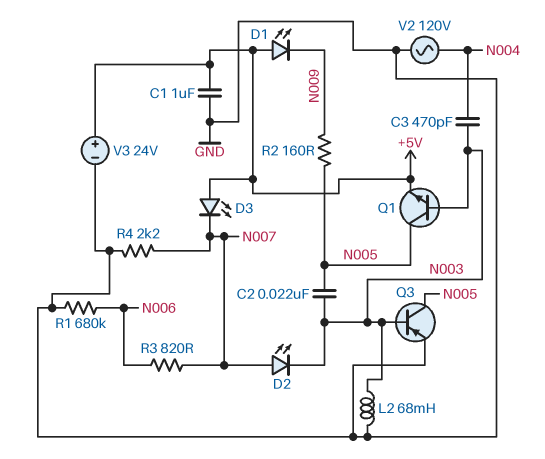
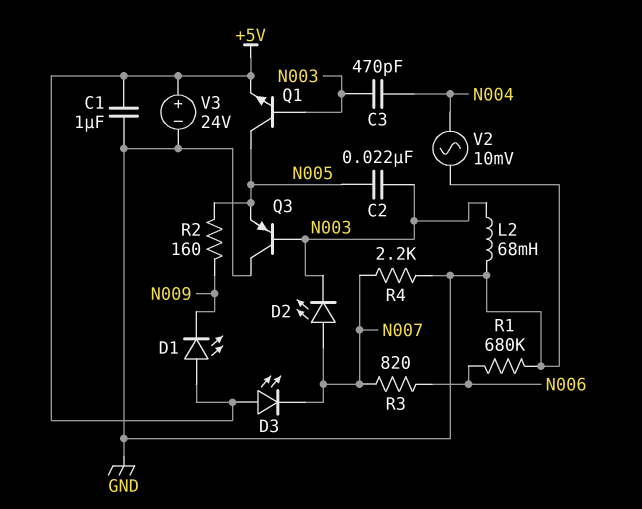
Q3: PNP (B N003, C N005, E GND) -> PNP (B N003, C GND, E N005)
V2: AC 120V (GND, N004) -> AC 10mV (GND, N004)

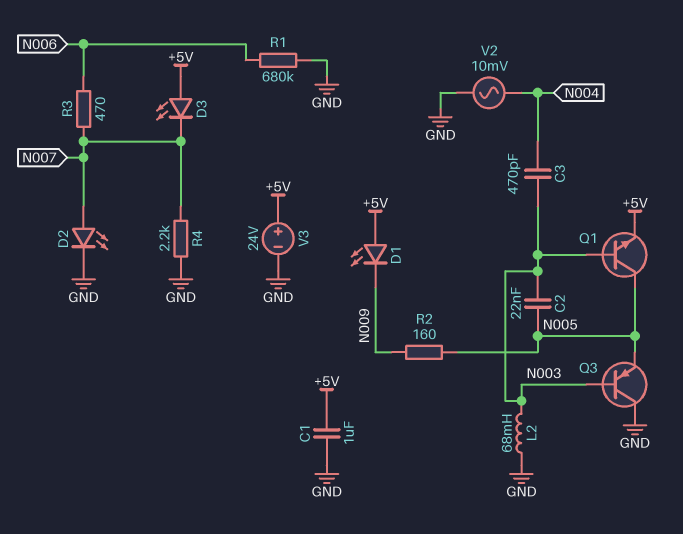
D2: LED (A N007, K N003) -> LED (A N007, K GND)
R3: 820 (N006, N007) -> 470 (N006, N007)

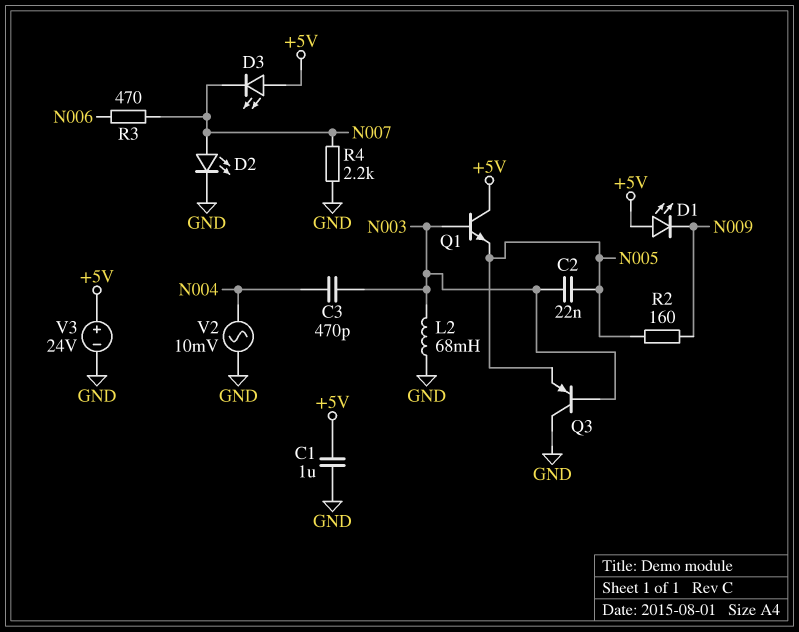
Q1: NPN (B N003, C N005, E +5V) -> NPN (B N003, C +5V, E N005)
R1: 680k (GND, N006) -> none

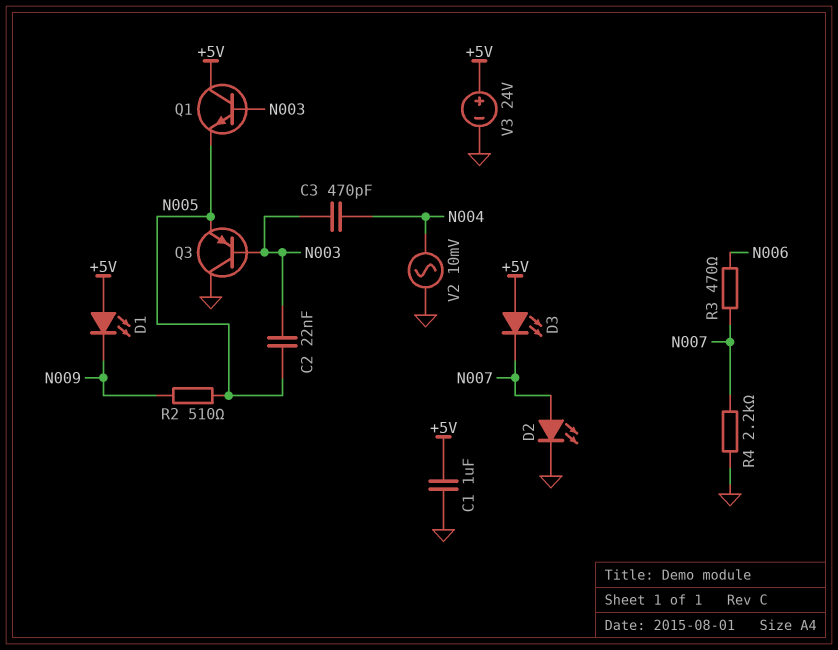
L2: 68mH (GND, N003) -> none
R2: 160 (N005, N009) -> 510 (N005, N009)

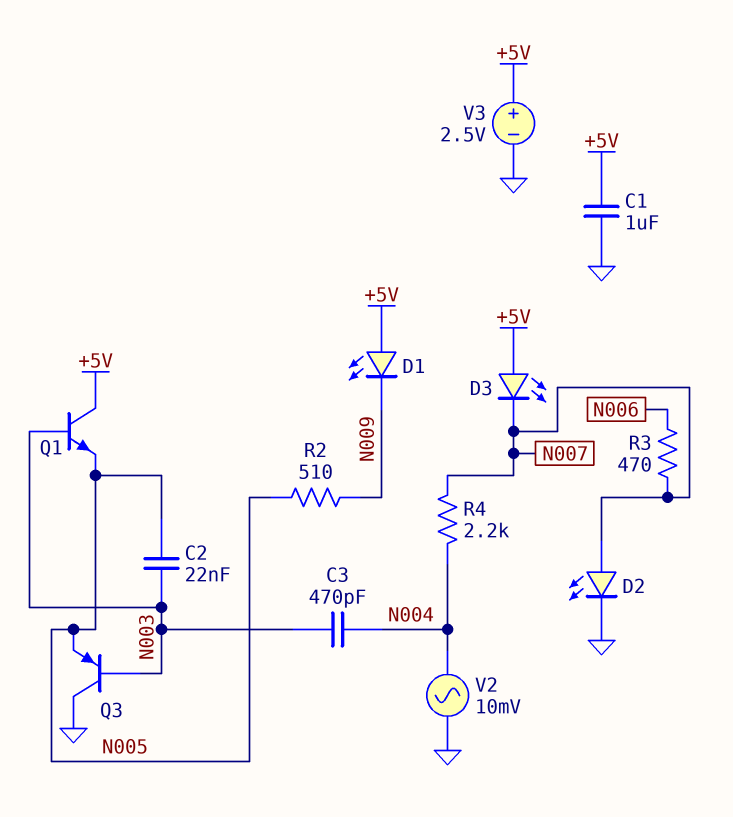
R4: 2.2k (GND, N007) -> 2.2k (N004, N007)
V3: 24V (plus +5V, minus GND) -> 2.5V (plus +5V, minus GND)

